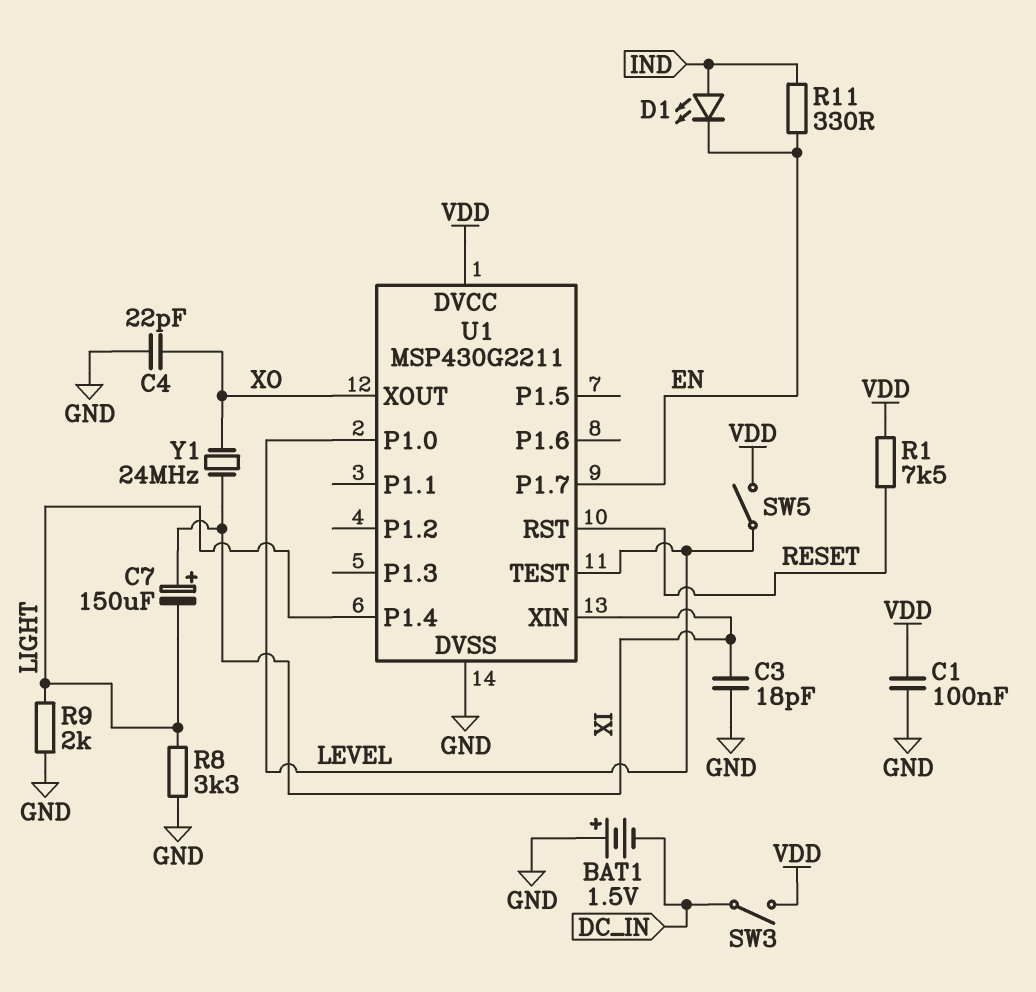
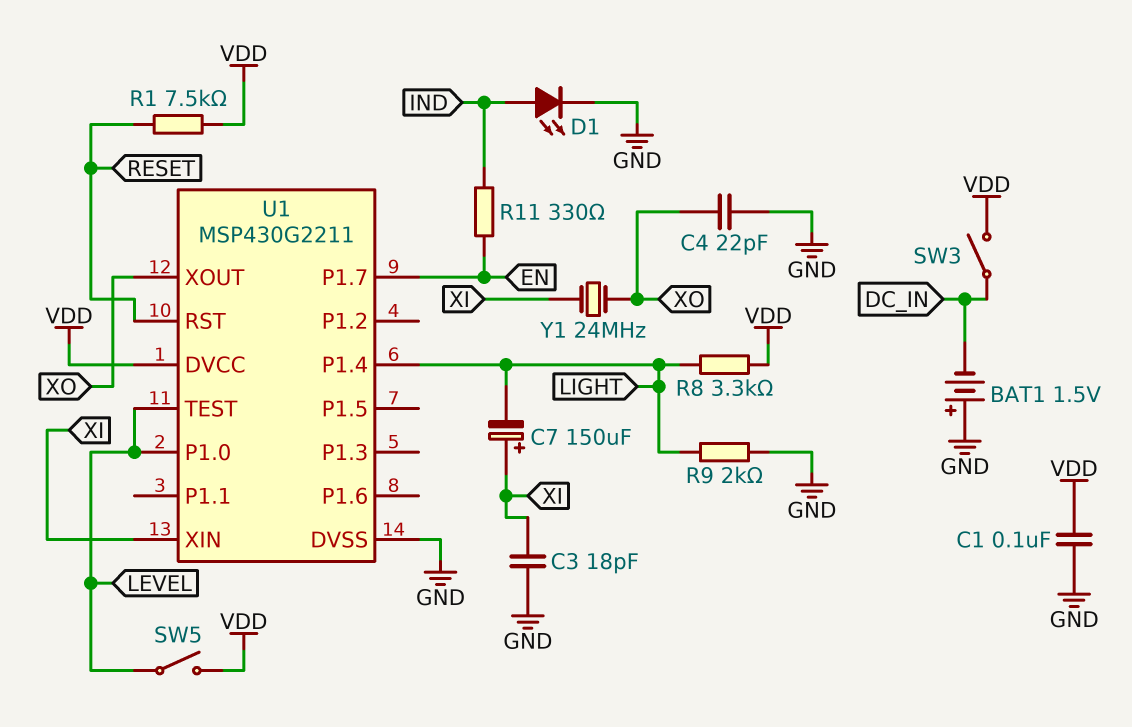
D1: LED (A IND, K EN) -> LED (A IND, K GND)
R8: 3.3k (GND, LIGHT) -> 3.3k (LIGHT, VDD)

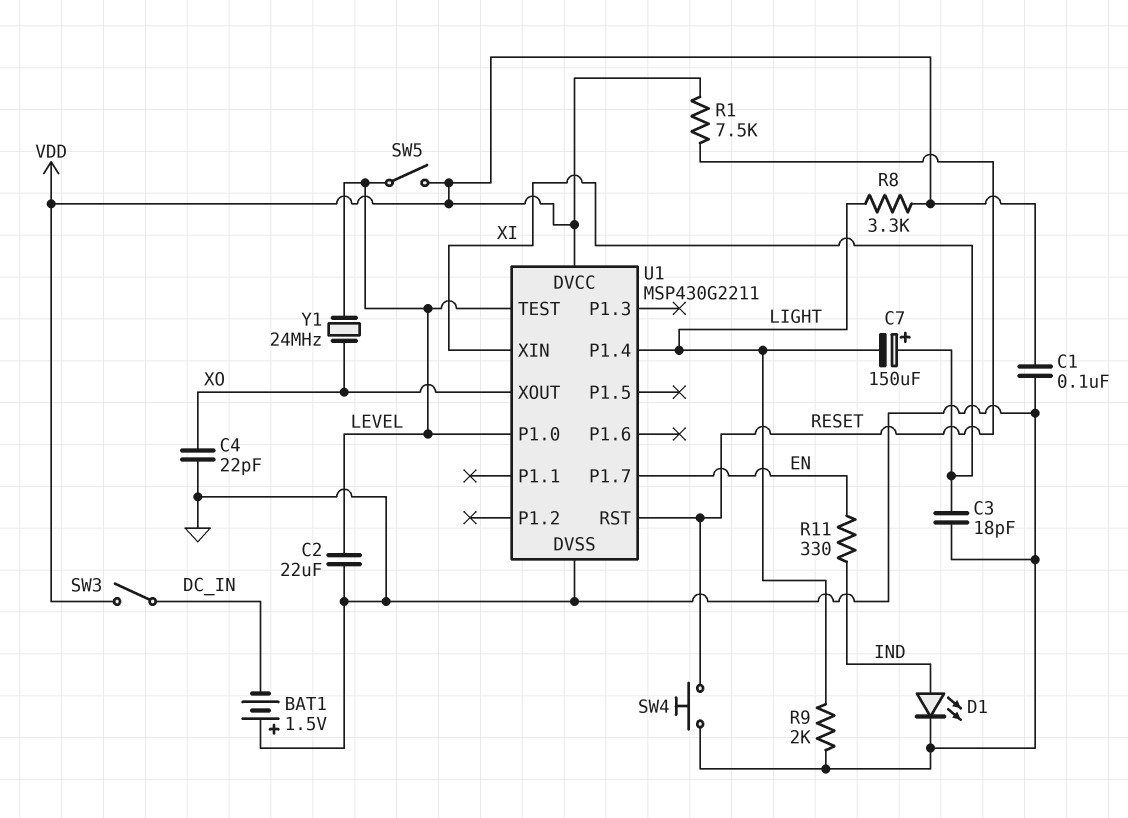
C2: none -> 22uF (GND, LEVEL)
SW4: none -> button (GND, RESET)
Y1: 24MHz (XI, XO) -> 24MHz (LEVEL, XO)

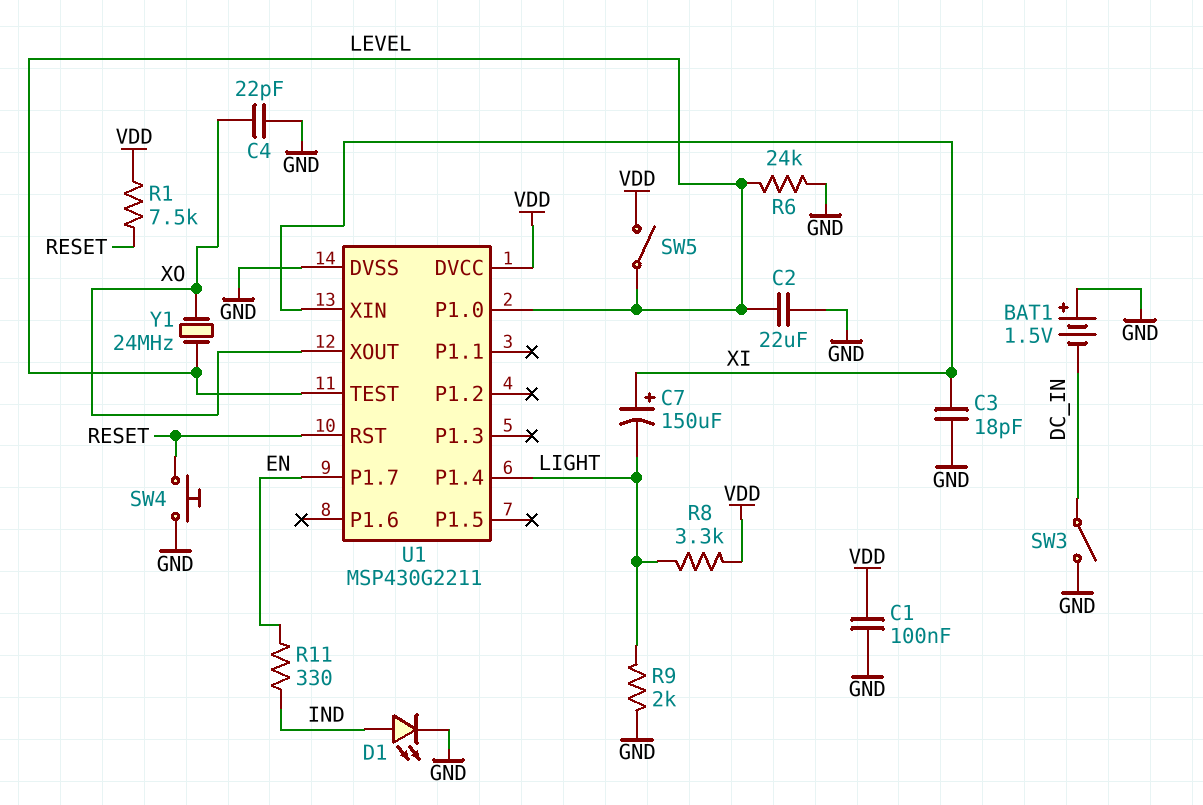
R6: none -> 24k (GND, LEVEL)
SW3: switch (DC_IN, VDD) -> switch (DC_IN, GND)

